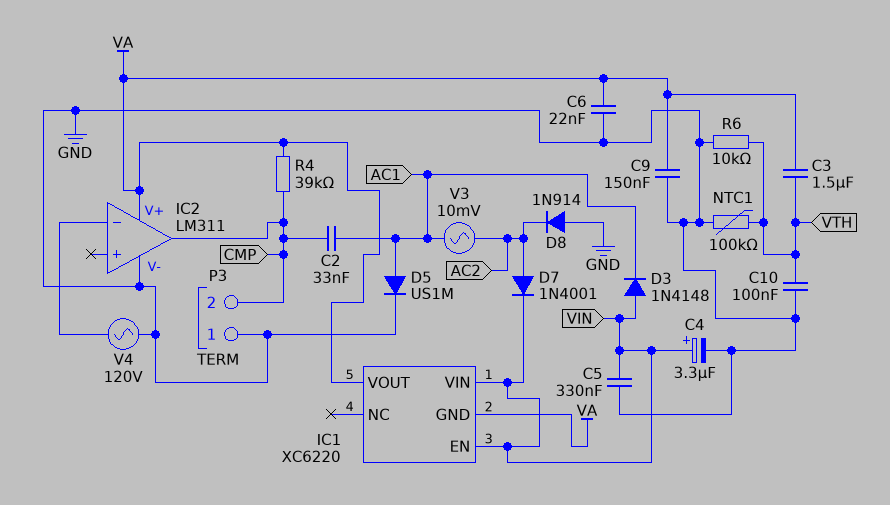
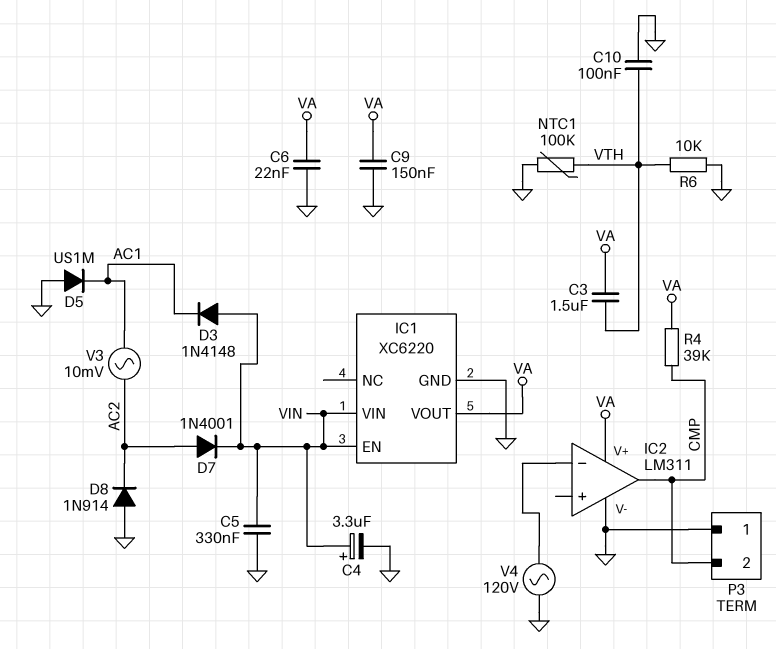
C2: 33nF (AC1, CMP) -> none
D5: diode US1M (A AC1, K GND) -> diode US1M (A GND, K AC1)
IC1 pin GND: VA -> GND

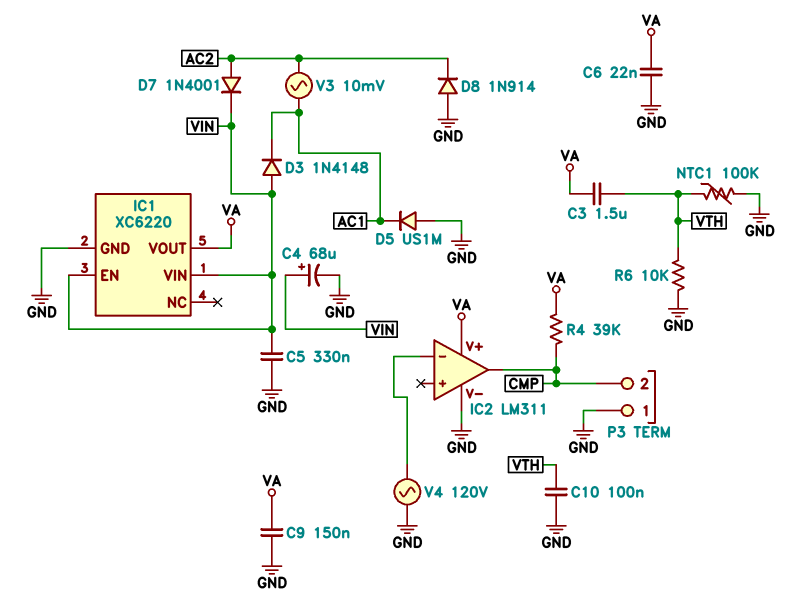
C4: 3.3uF (plus VIN, minus GND) -> 68uF (plus VIN, minus GND)

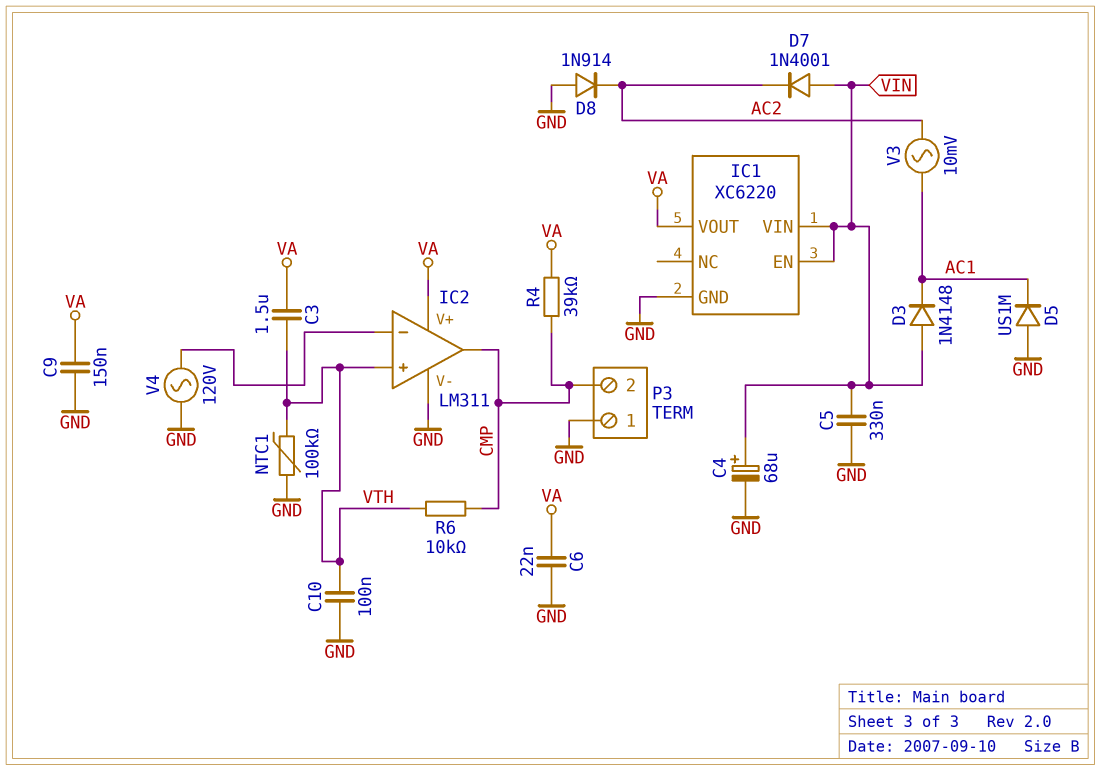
D7: diode 1N4001 (A AC2, K VIN) -> diode 1N4001 (A VIN, K AC2)
IC2 pin in+: none -> VTH
R6: 10k (GND, VTH) -> 10k (CMP, VTH)

